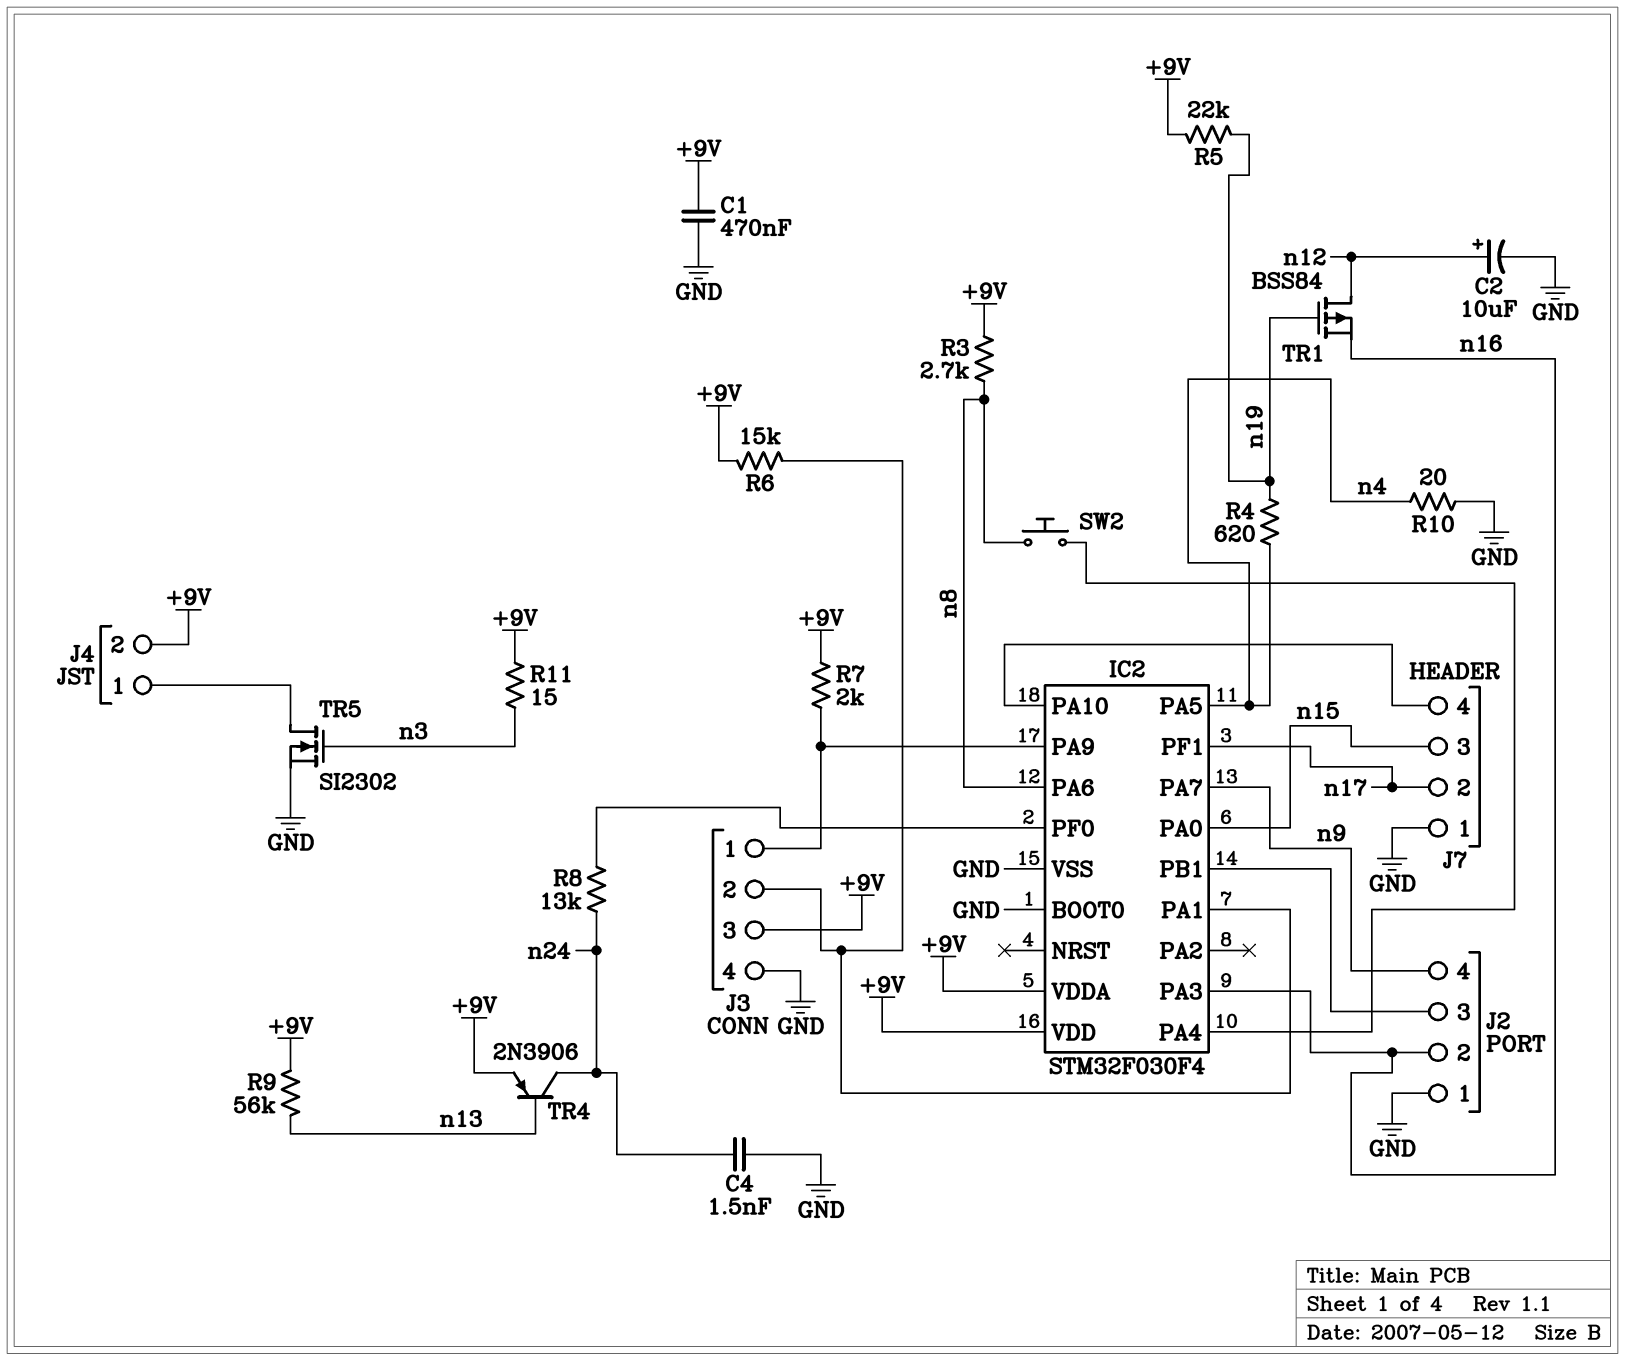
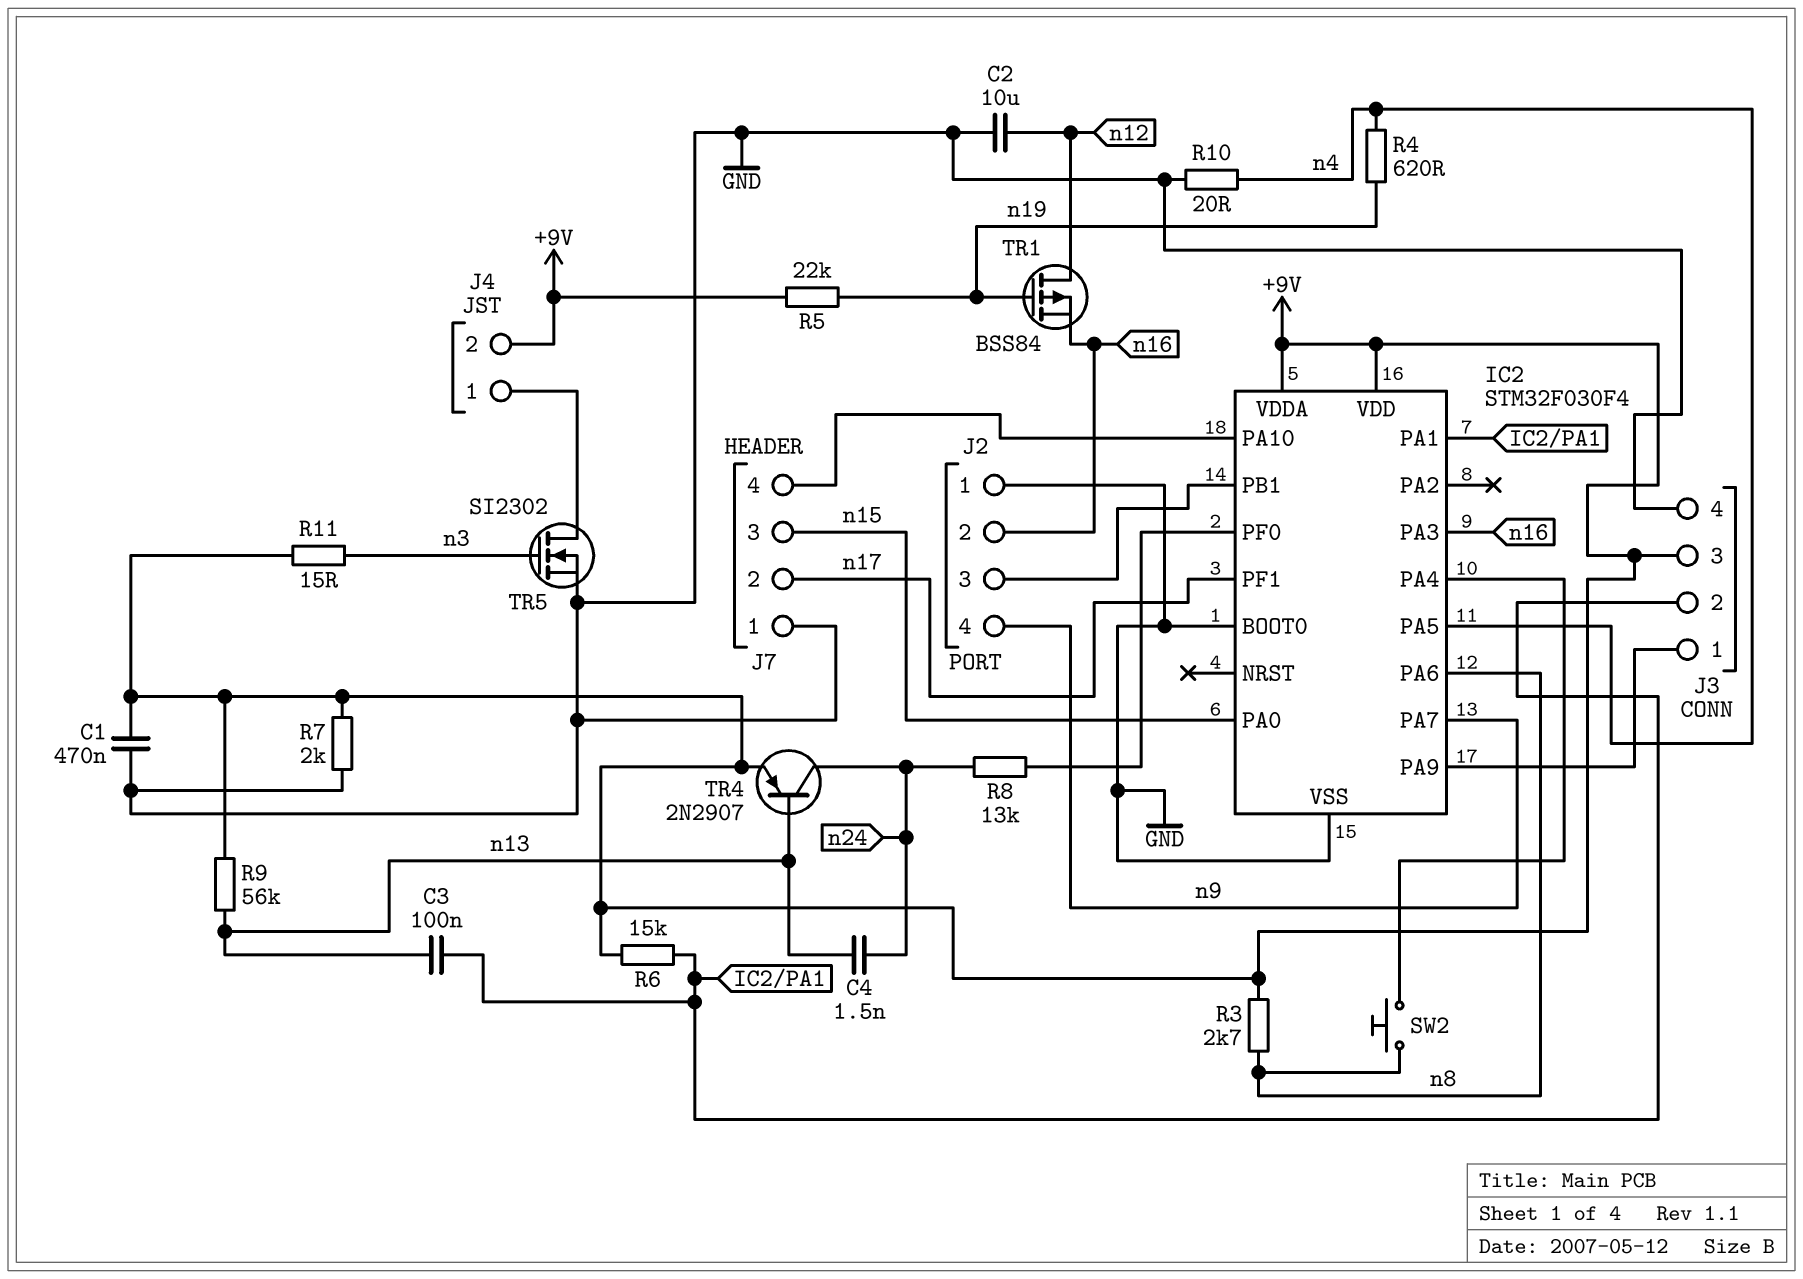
C2: 10uF (plus n12, minus GND) -> 10uF (GND, n12)
C3: none -> 100nF (IC2/PA1, n13)
C4: 1.5nF (GND, n24) -> 1.5nF (n13, n24)
R7: 2k (+9V, IC2/PA9) -> 2k (+9V, GND)
TR4: PNP 2N3906 (B n13, C n24, E +9V) -> PNP 2N2907 (B n13, C n24, E +9V)

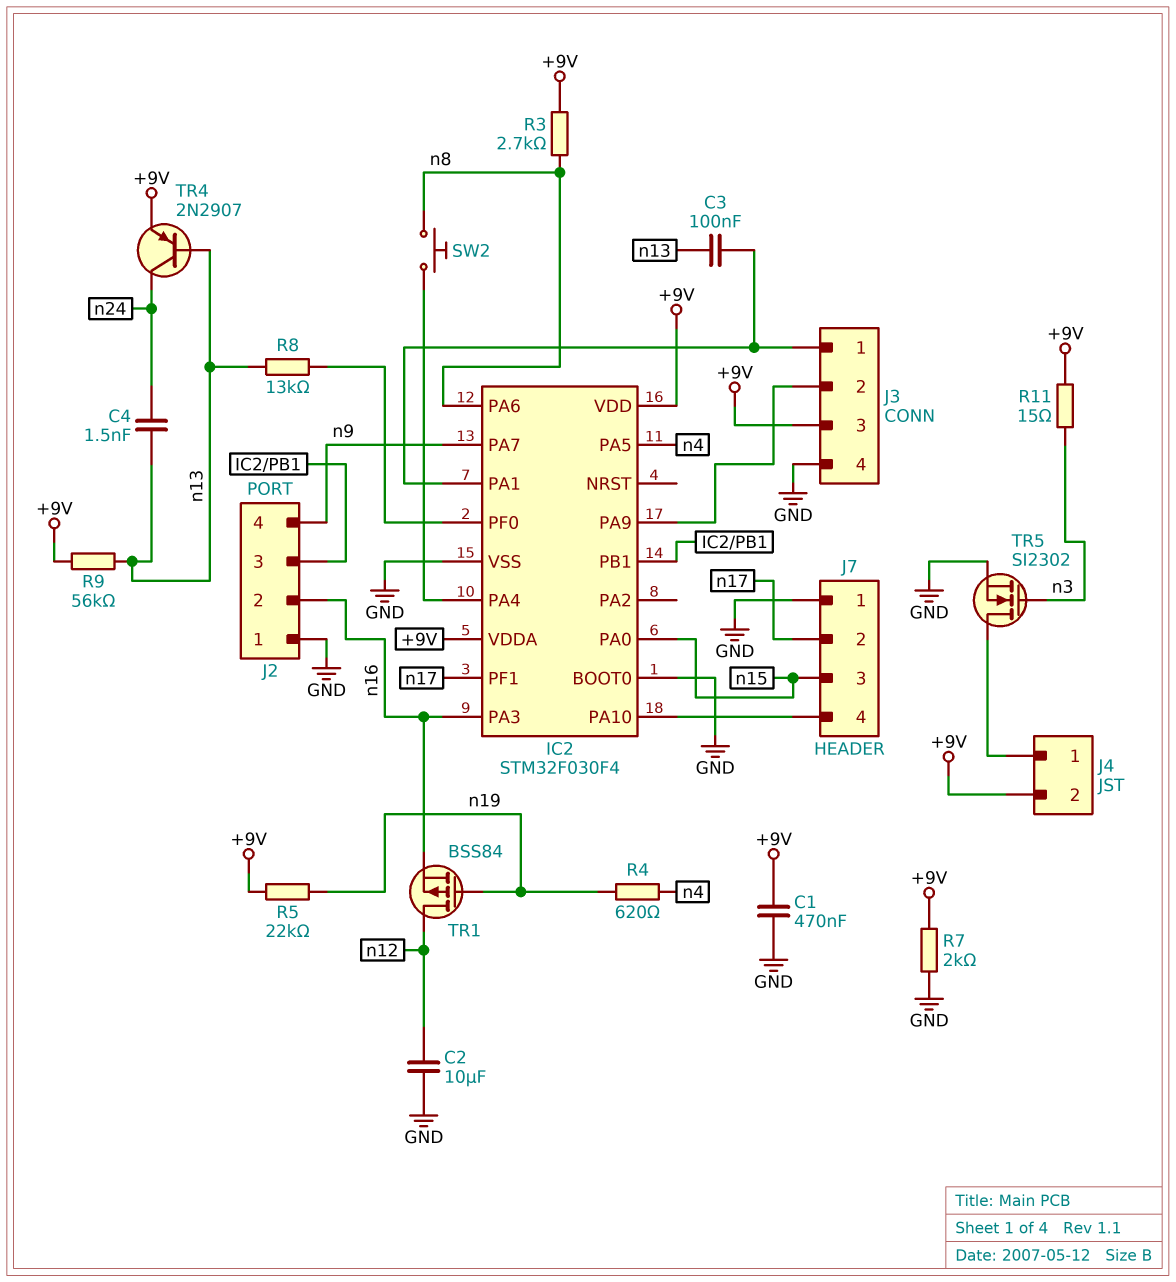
J3 pin 1: IC2/PA9 -> IC2/PA1
J3 pin 2: IC2/PA1 -> IC2/PA9
R6: 15k (+9V, IC2/PA1) -> none
R8: 13k (IC2/PF0, n24) -> 13k (IC2/PF0, n13)
R10: 20 (GND, n4) -> none

